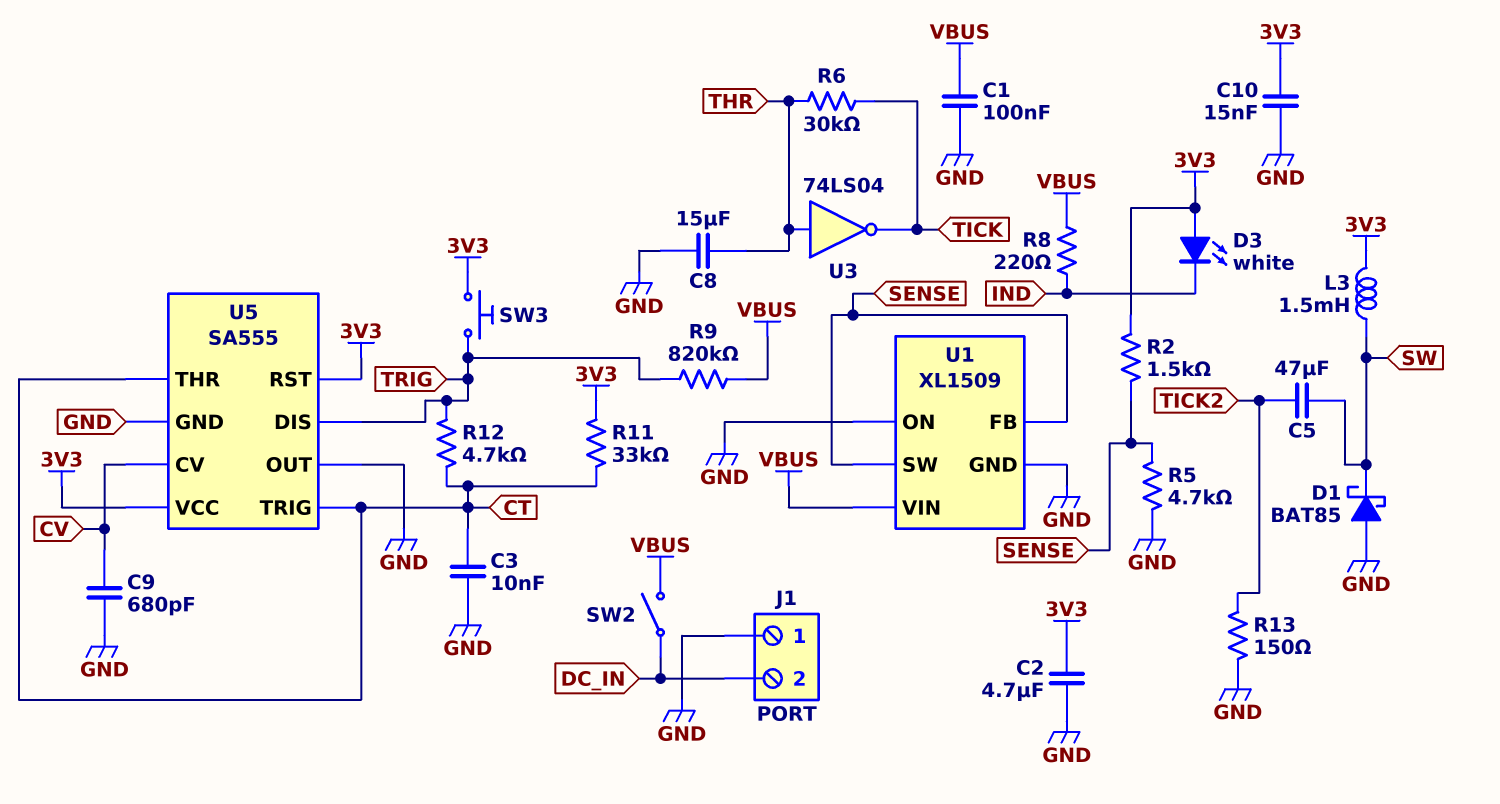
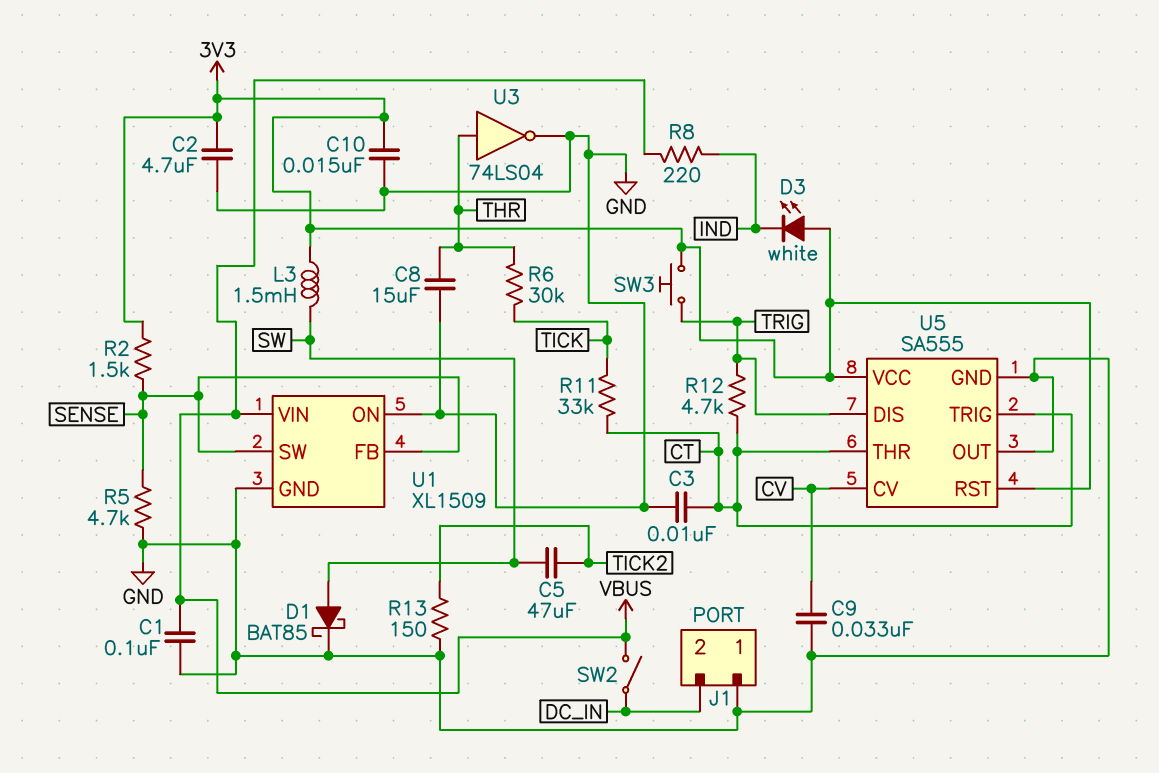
C9: 680pF (CV, GND) -> 33nF (CV, GND)
D1: schottky BAT85 (A GND, K SW) -> schottky BAT85 (A SW, K GND)
R9: 820k (TRIG, VBUS) -> none
R11: 33k (3V3, CT) -> 33k (CT, TICK)
U3: NOT 74LS04 (in THR, out TICK) -> NOT 74LS04 (in THR, out GND)

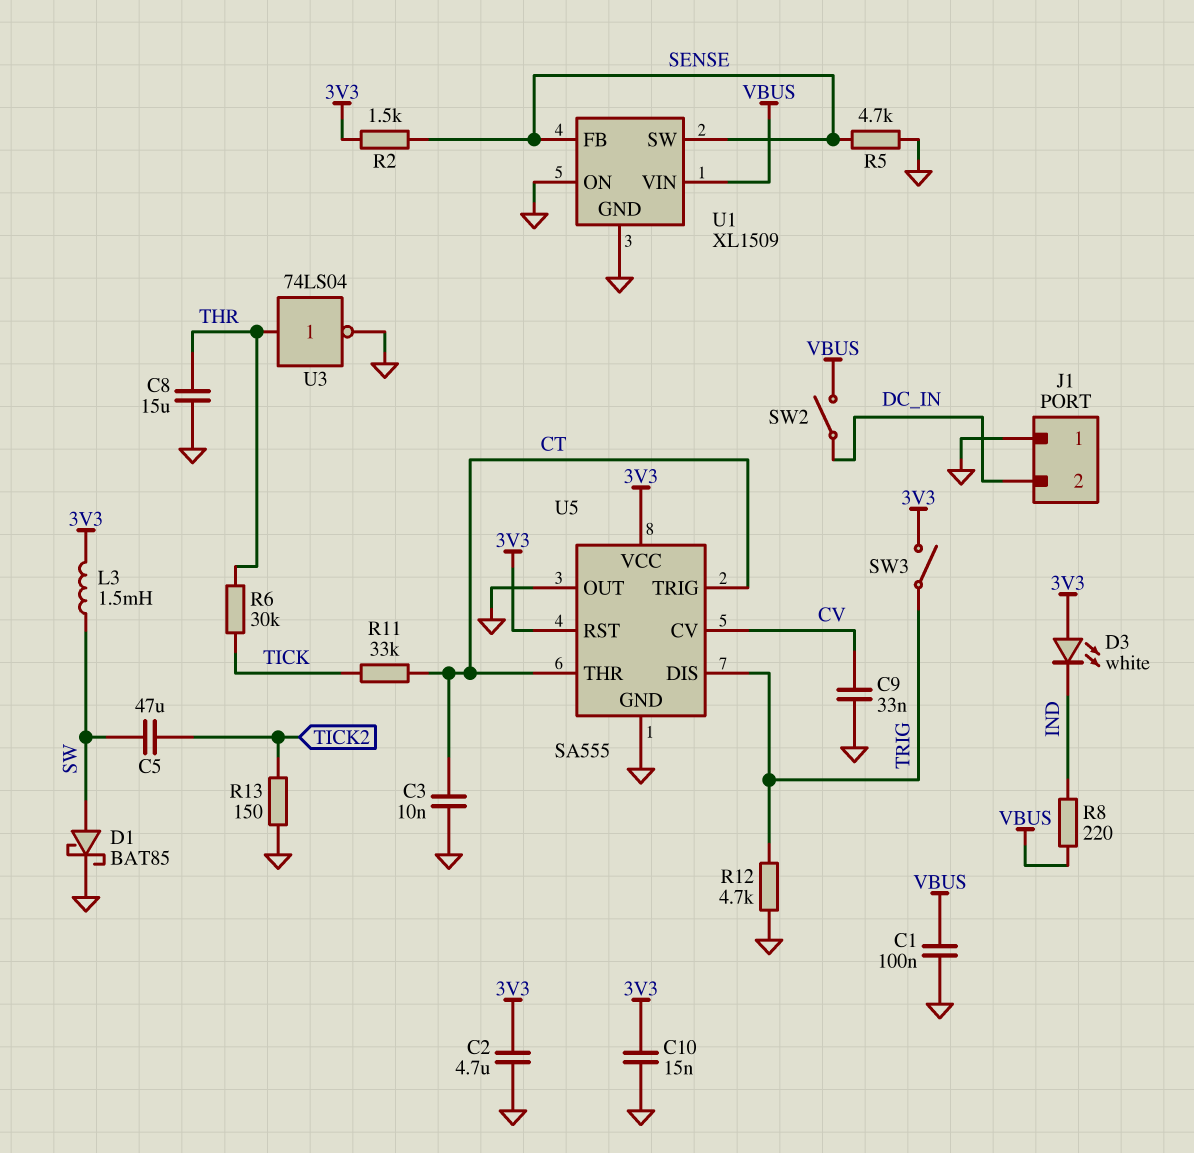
R12: 4.7k (CT, TRIG) -> 4.7k (GND, TRIG)
SW3: button (3V3, TRIG) -> switch (3V3, TRIG)

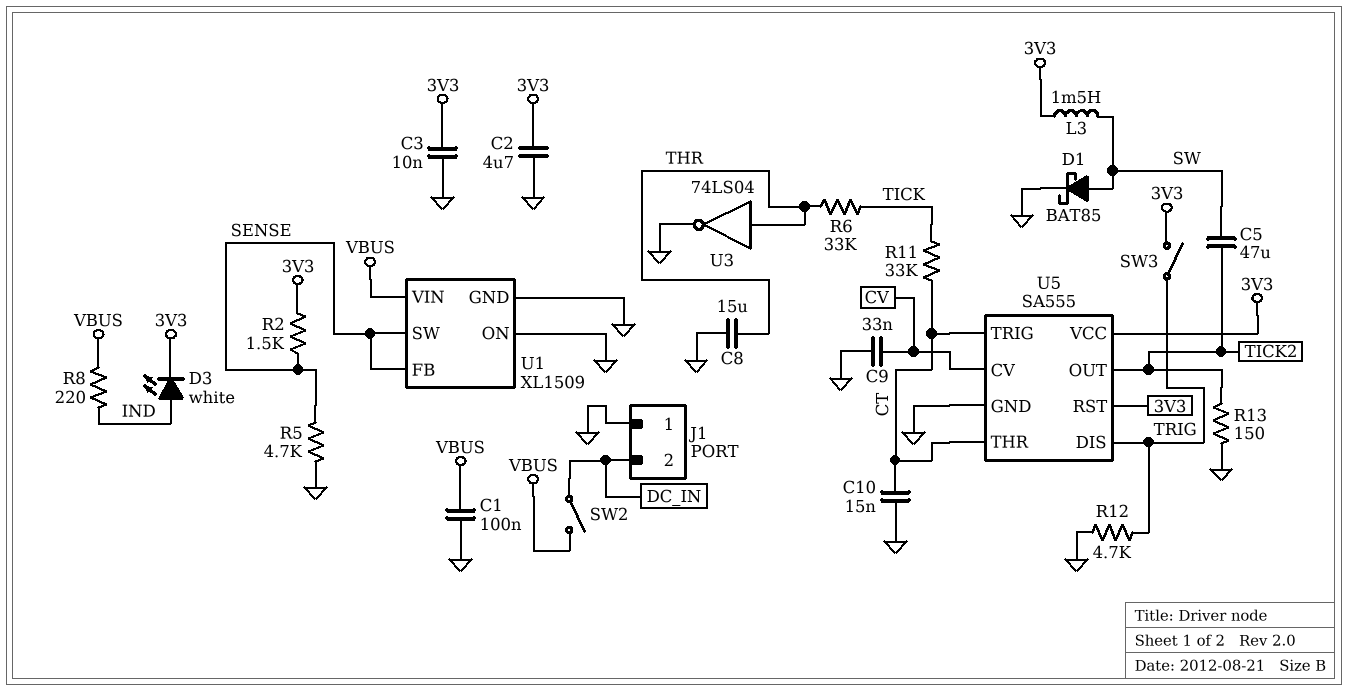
C3: 10nF (CT, GND) -> 10nF (3V3, GND)
C10: 15nF (3V3, GND) -> 15nF (CT, GND)
D3: LED white (A 3V3, K IND) -> LED white (A IND, K 3V3)
R6: 30k (THR, TICK) -> 33k (THR, TICK)
U5 pin OUT: GND -> TICK2

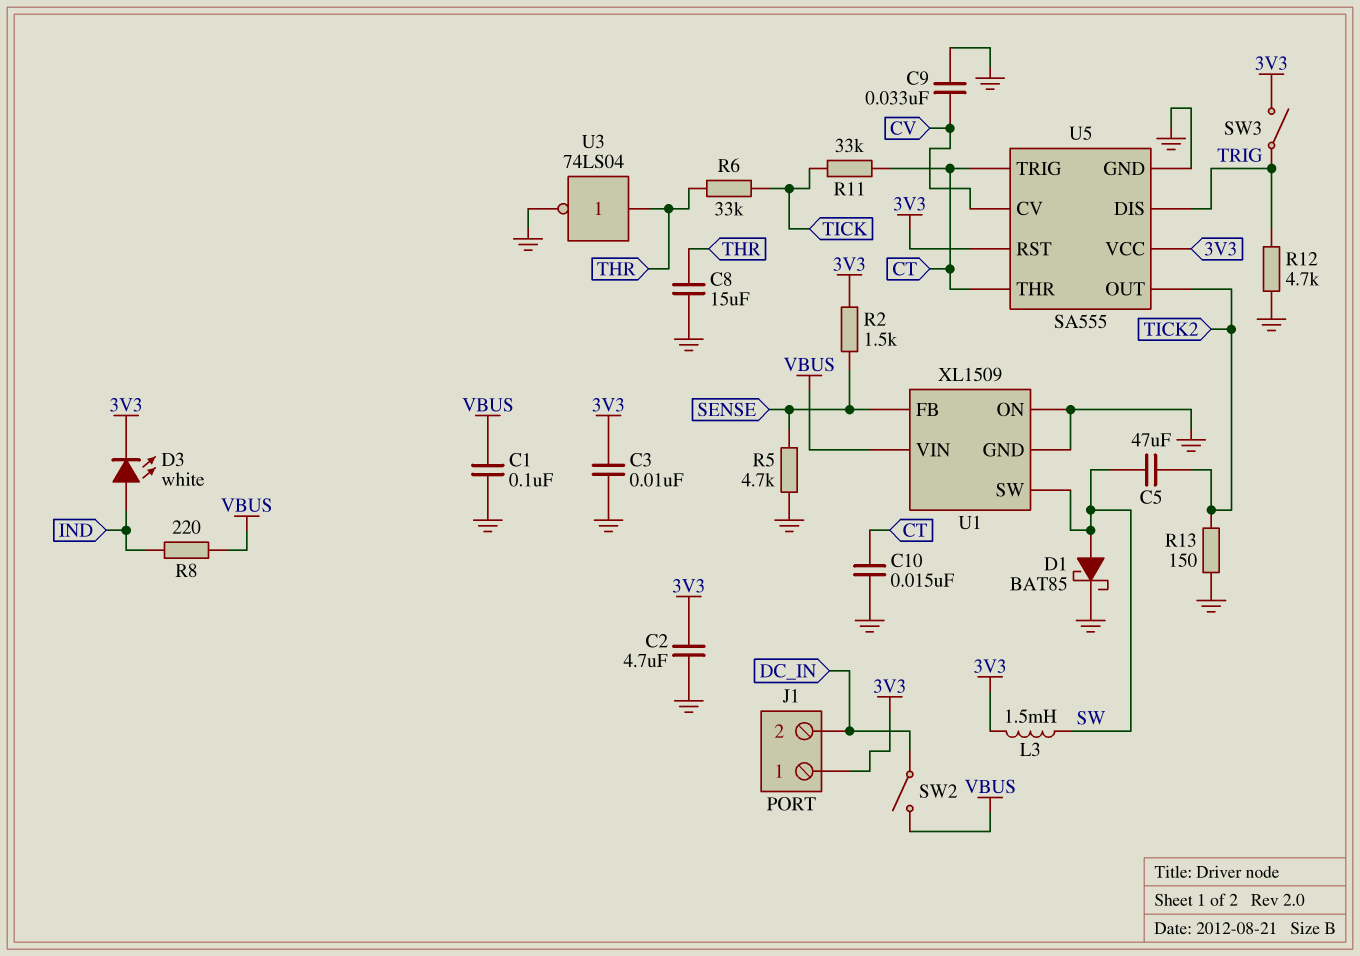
J1 pin 1: GND -> 3V3
U1 pin SW: SENSE -> SW

